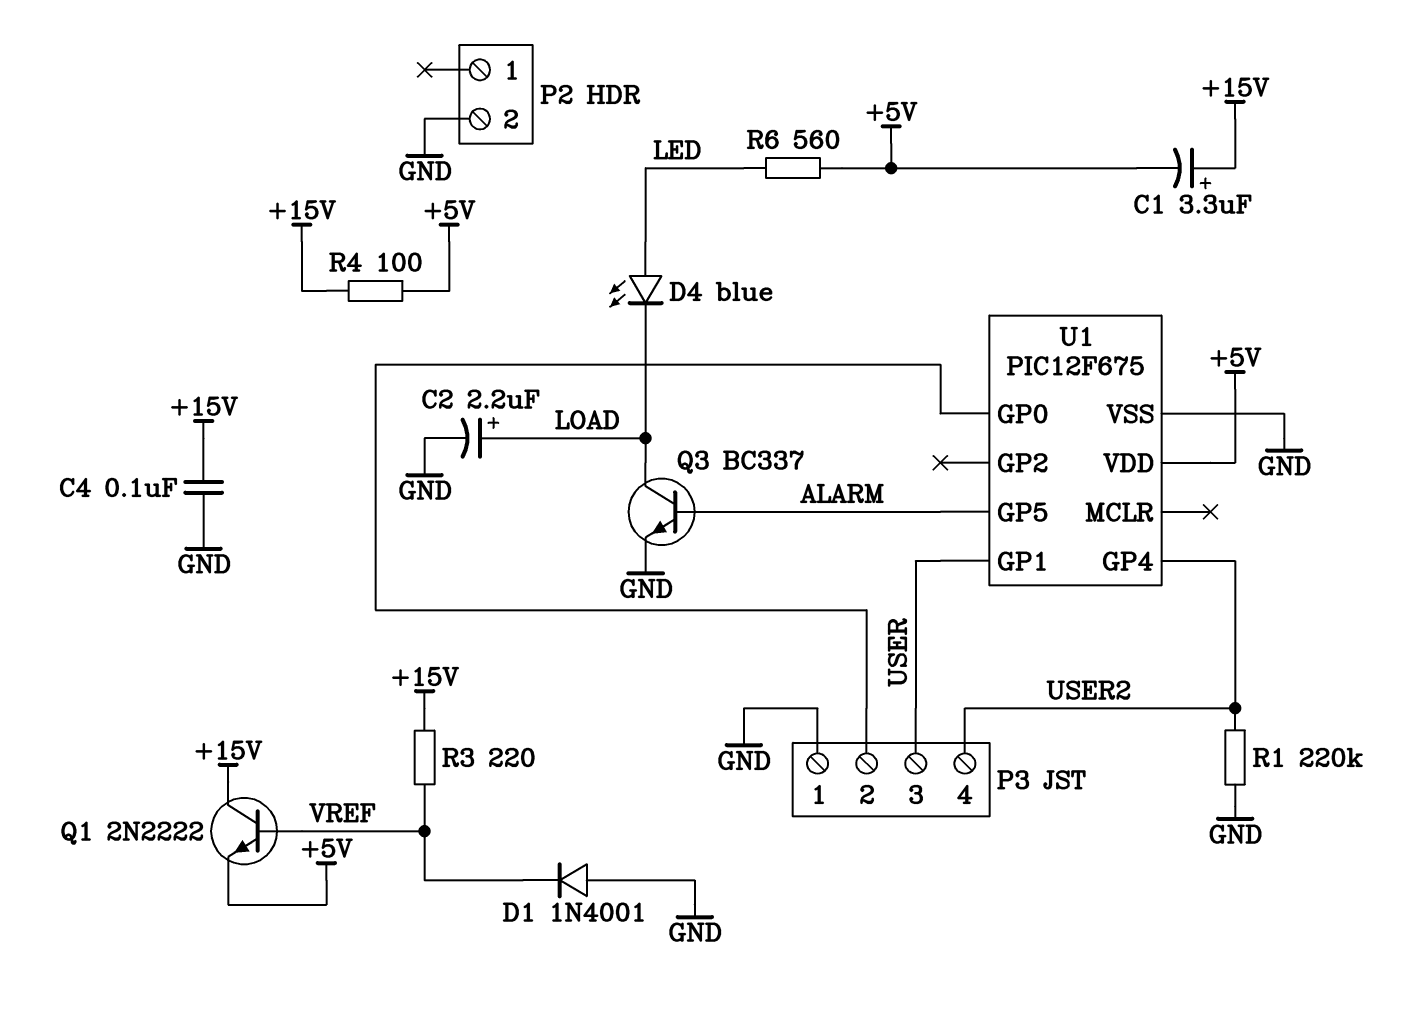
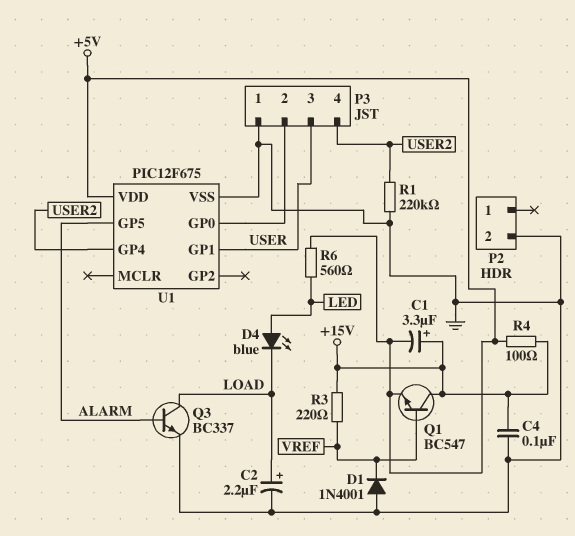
Q1: NPN 2N2222 (B VREF, C +15V, E +5V) -> NPN BC547 (B VREF, C +15V, E +5V)

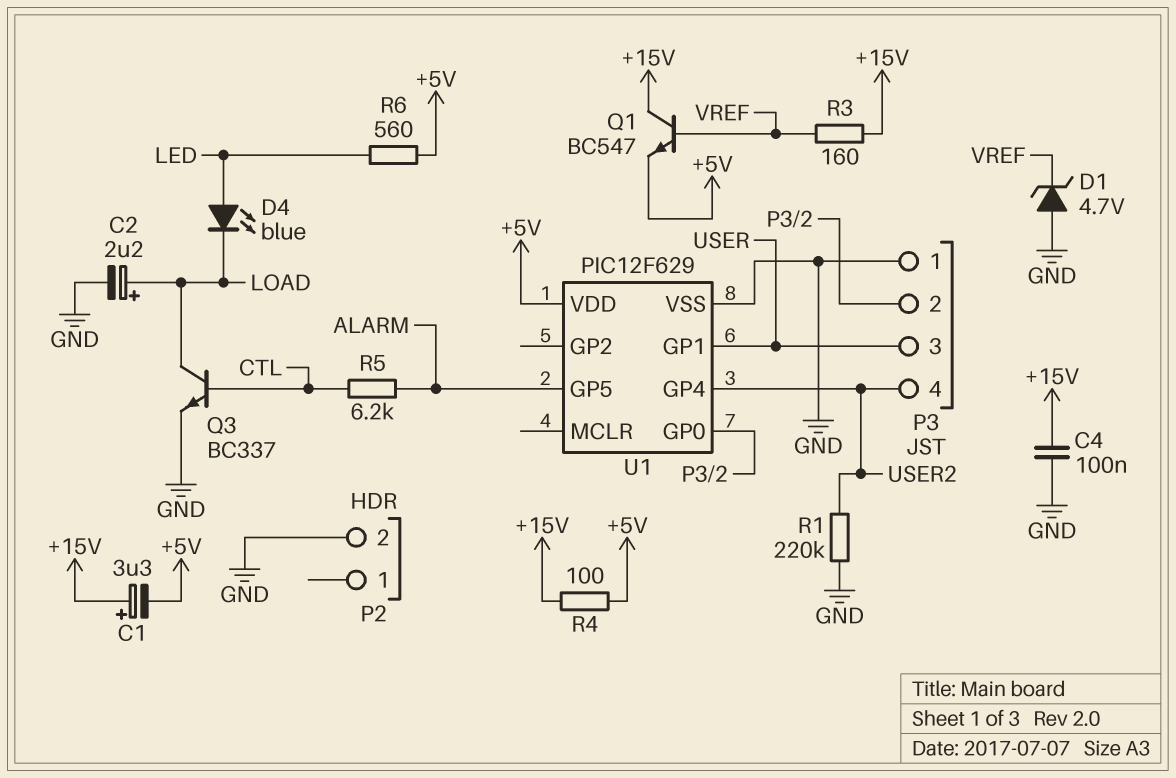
D1: diode 1N4001 (A GND, K VREF) -> zener 4.7V (A GND, K VREF)
Q3: NPN BC337 (B ALARM, C LOAD, E GND) -> NPN BC337 (B CTL, C LOAD, E GND)
R3: 220 (+15V, VREF) -> 160 (+15V, VREF)
R5: none -> 6.2k (ALARM, CTL)
U1: PIC12F675 -> PIC12F629

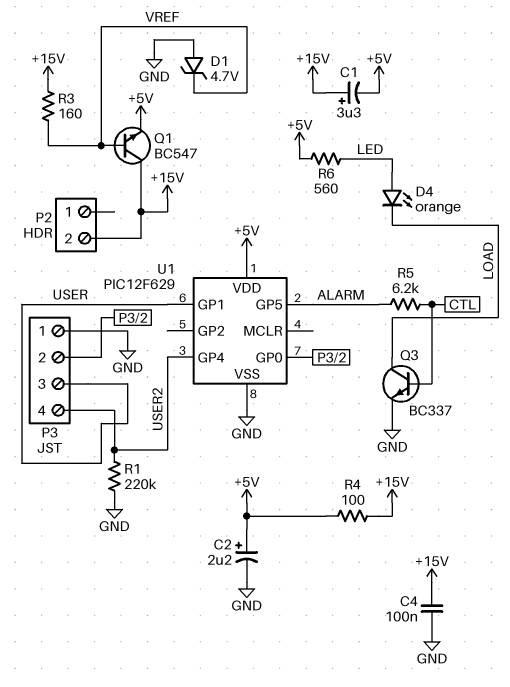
C2: 2.2uF (plus LOAD, minus GND) -> 2.2uF (plus +5V, minus GND)
D4: LED blue (A LED, K LOAD) -> LED orange (A LED, K LOAD)
P2 pin 2: GND -> +15V

